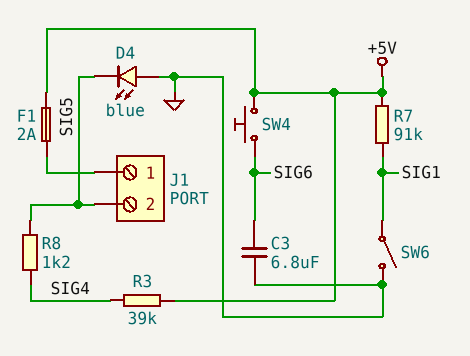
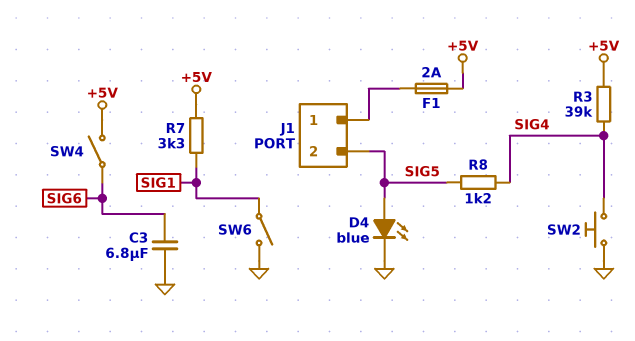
D4: LED blue (A GND, K SIG5) -> LED blue (A SIG5, K GND)
R7: 91k (+5V, SIG1) -> 3.3k (+5V, SIG1)
SW2: none -> button (GND, SIG4)
SW4: button (+5V, SIG6) -> switch (+5V, SIG6)

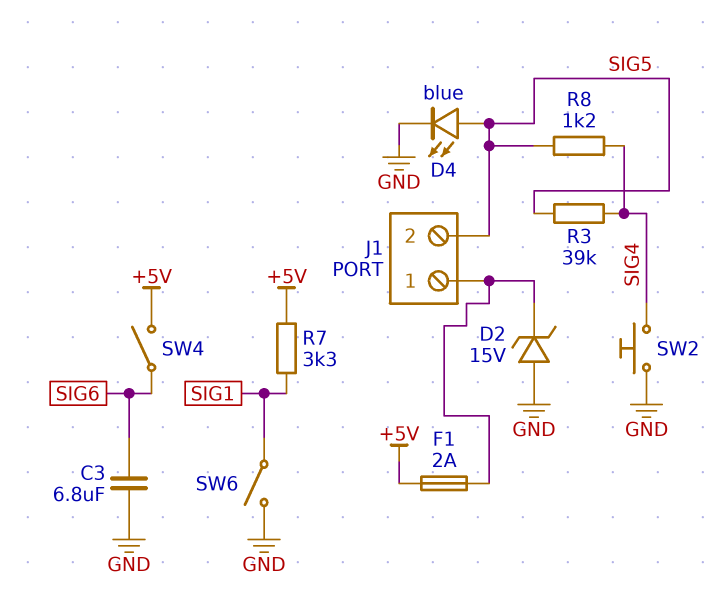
D2: none -> zener 15V (A GND, K J1/1)
R3: 39k (+5V, SIG4) -> 39k (SIG4, SIG5)

